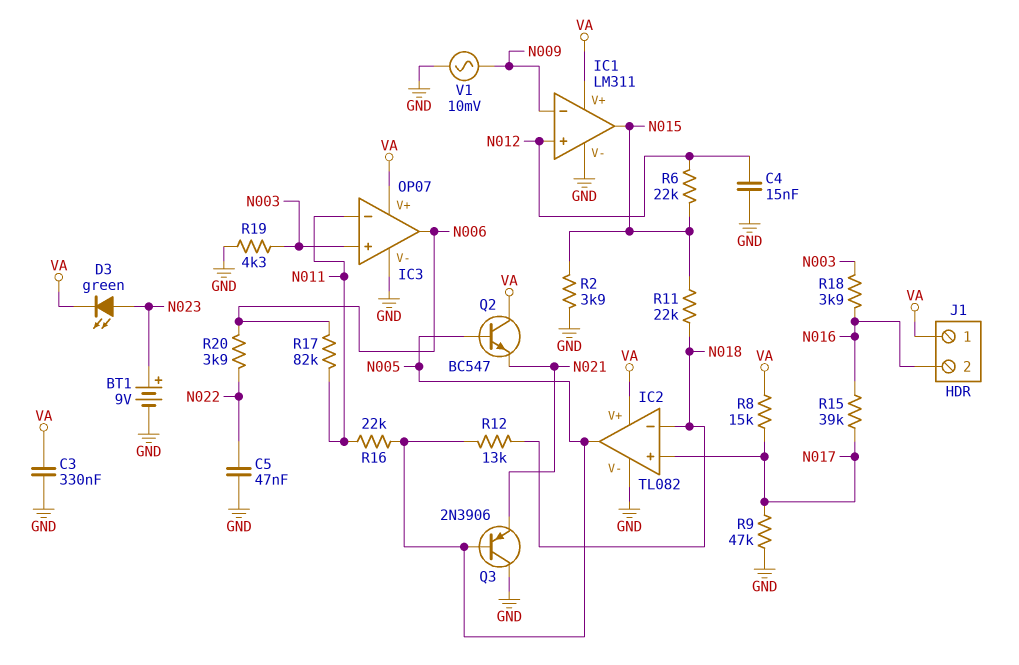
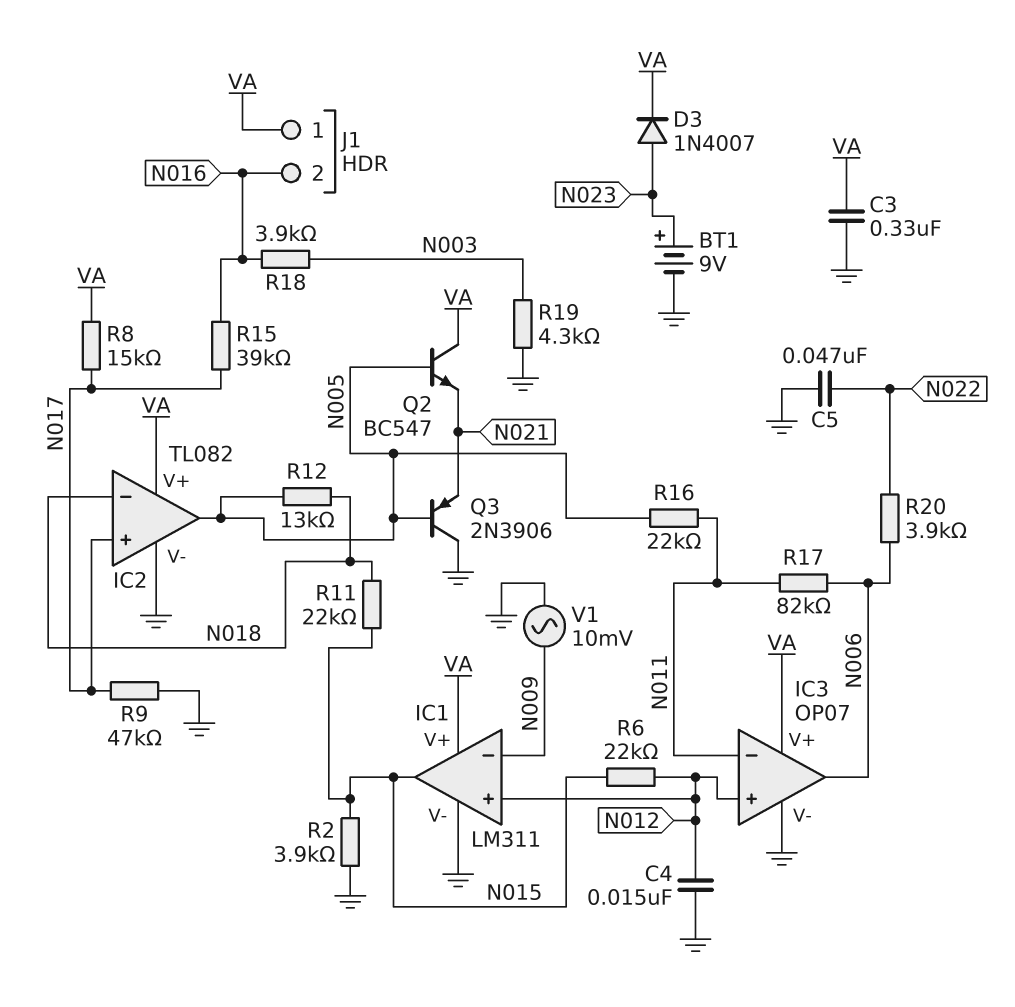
D3: LED green (A N023, K VA) -> diode 1N4007 (A N023, K VA)
IC3 pin in+: N003 -> N012

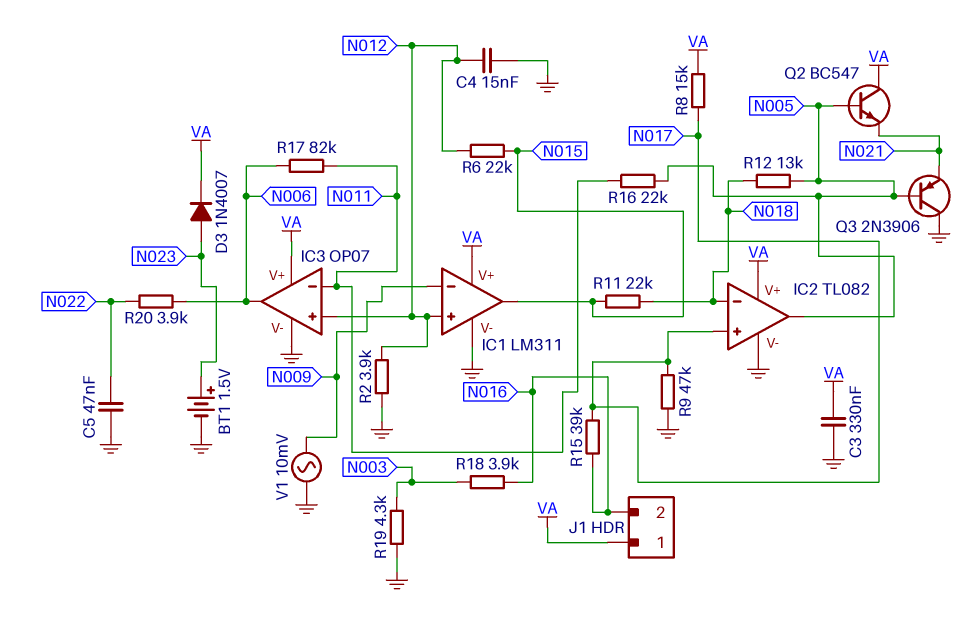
BT1: 9V (plus N023, minus GND) -> 1.5V (plus N023, minus GND)
R2: 3.9k (GND, N015) -> 3.9k (GND, N012)

